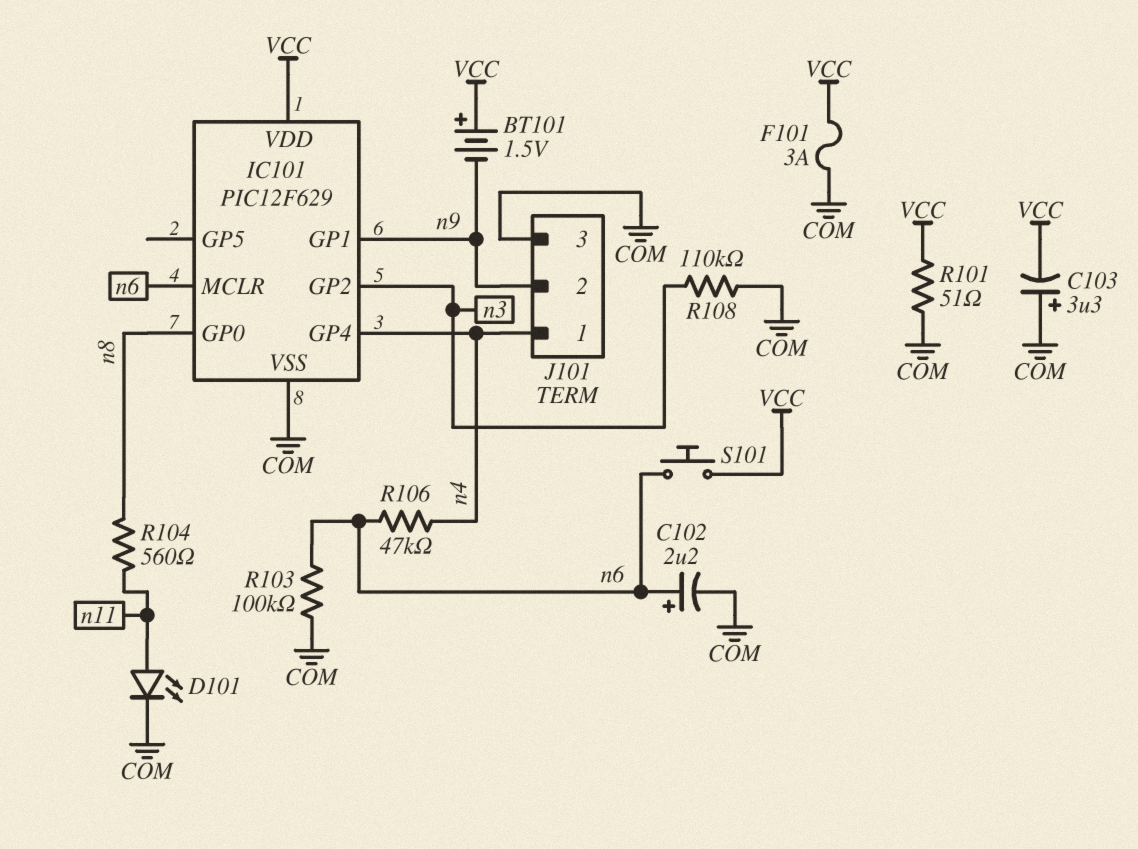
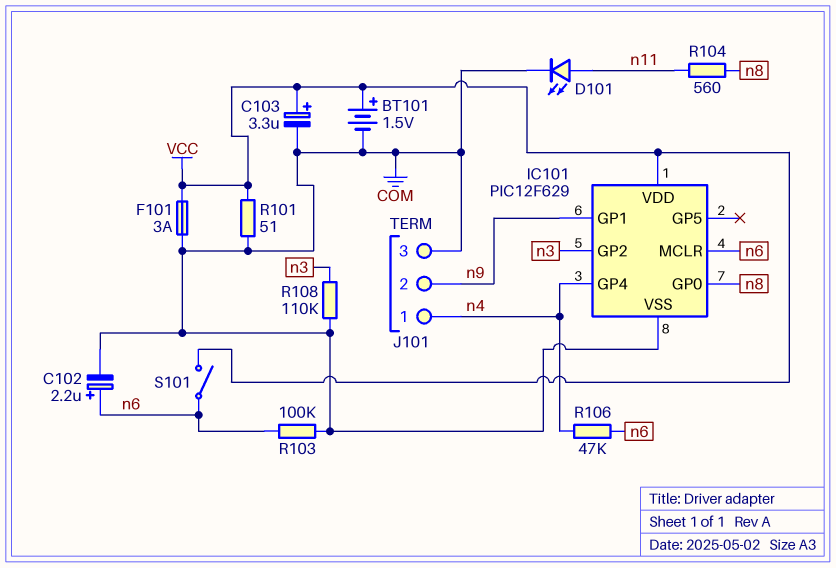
BT101: 1.5V (plus VCC, minus n9) -> 1.5V (plus VCC, minus COM)
C103: 3.3uF (plus COM, minus VCC) -> 3.3uF (plus VCC, minus COM)
S101: button (VCC, n6) -> switch (VCC, n6)

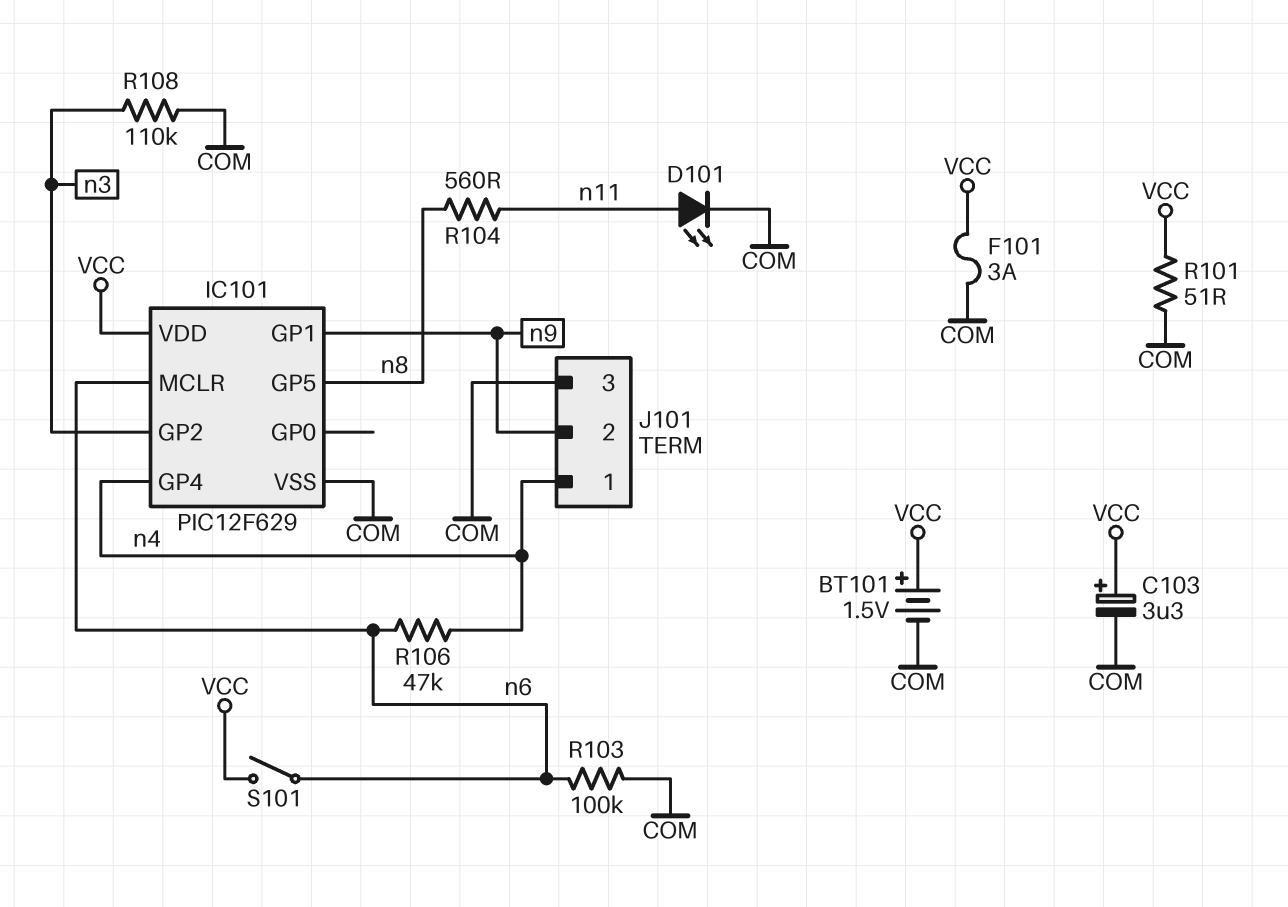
C102: 2.2uF (plus n6, minus COM) -> none
IC101 pin GP0: n8 -> none
IC101 pin GP5: none -> n8

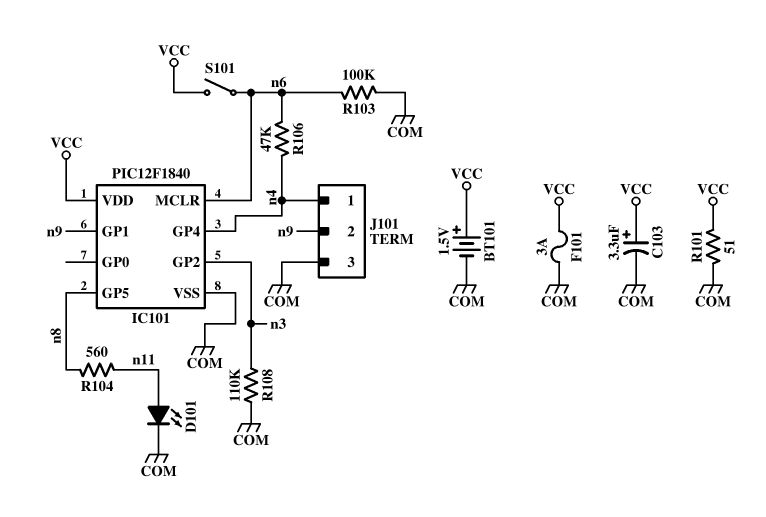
IC101: PIC12F629 -> PIC12F1840

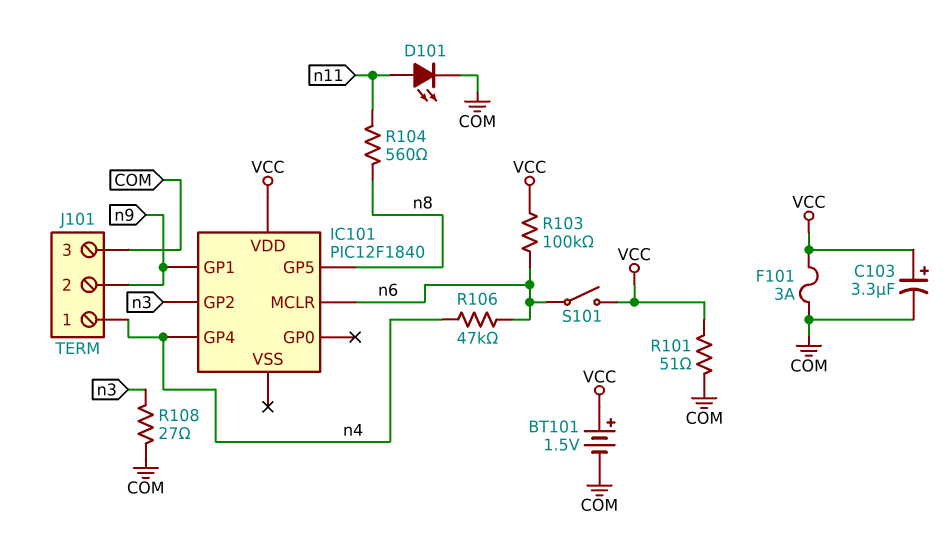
IC101 pin VSS: COM -> none
R103: 100k (COM, n6) -> 100k (VCC, n6)
R108: 110k (COM, n3) -> 27 (COM, n3)

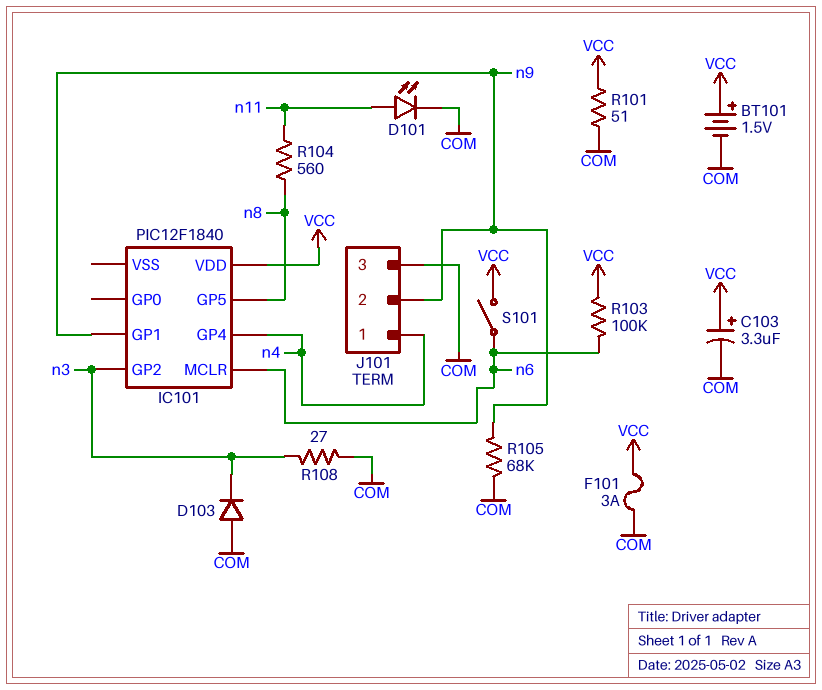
D103: none -> diode (A COM, K n3)
R105: none -> 68k (COM, n9)
R106: 47k (n4, n6) -> none

